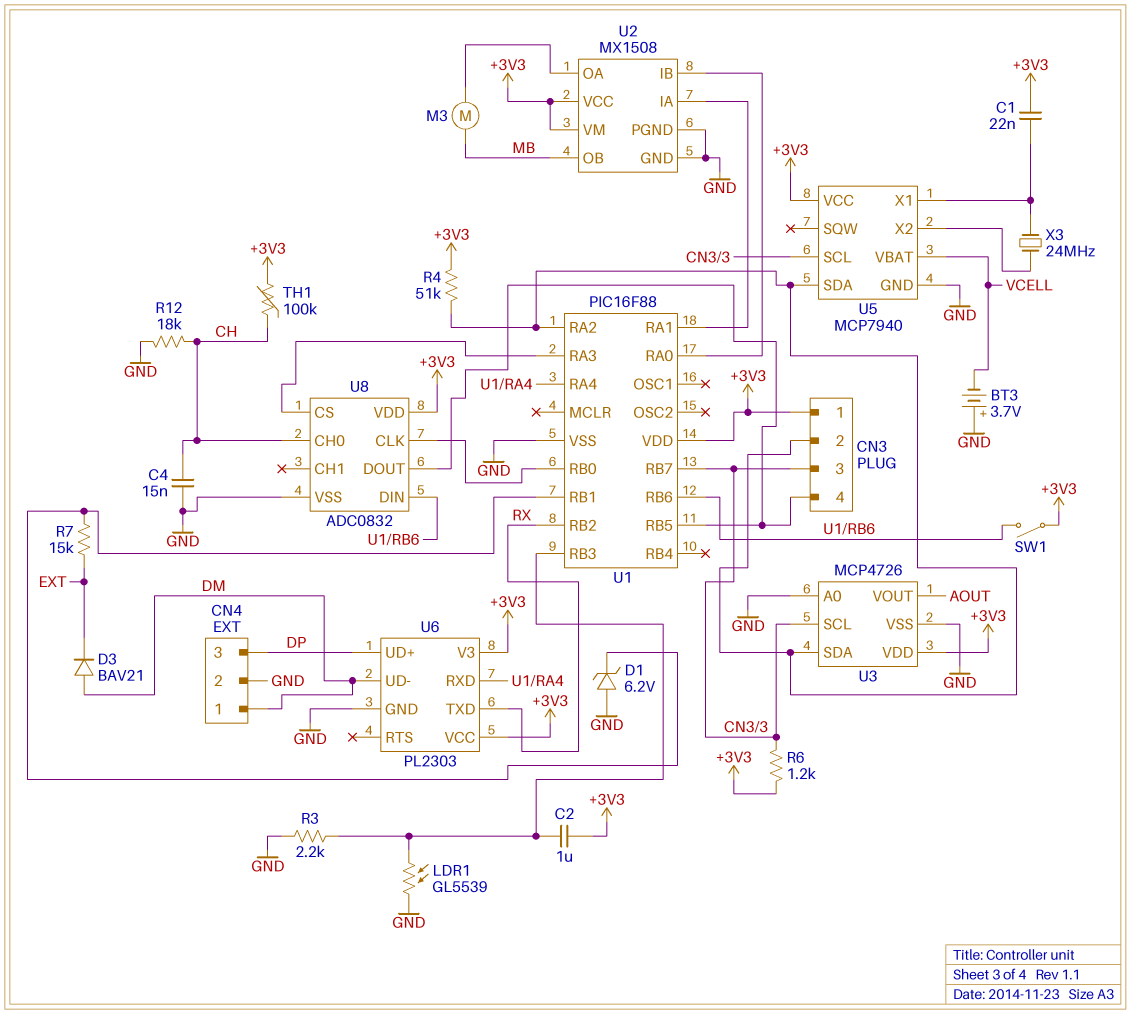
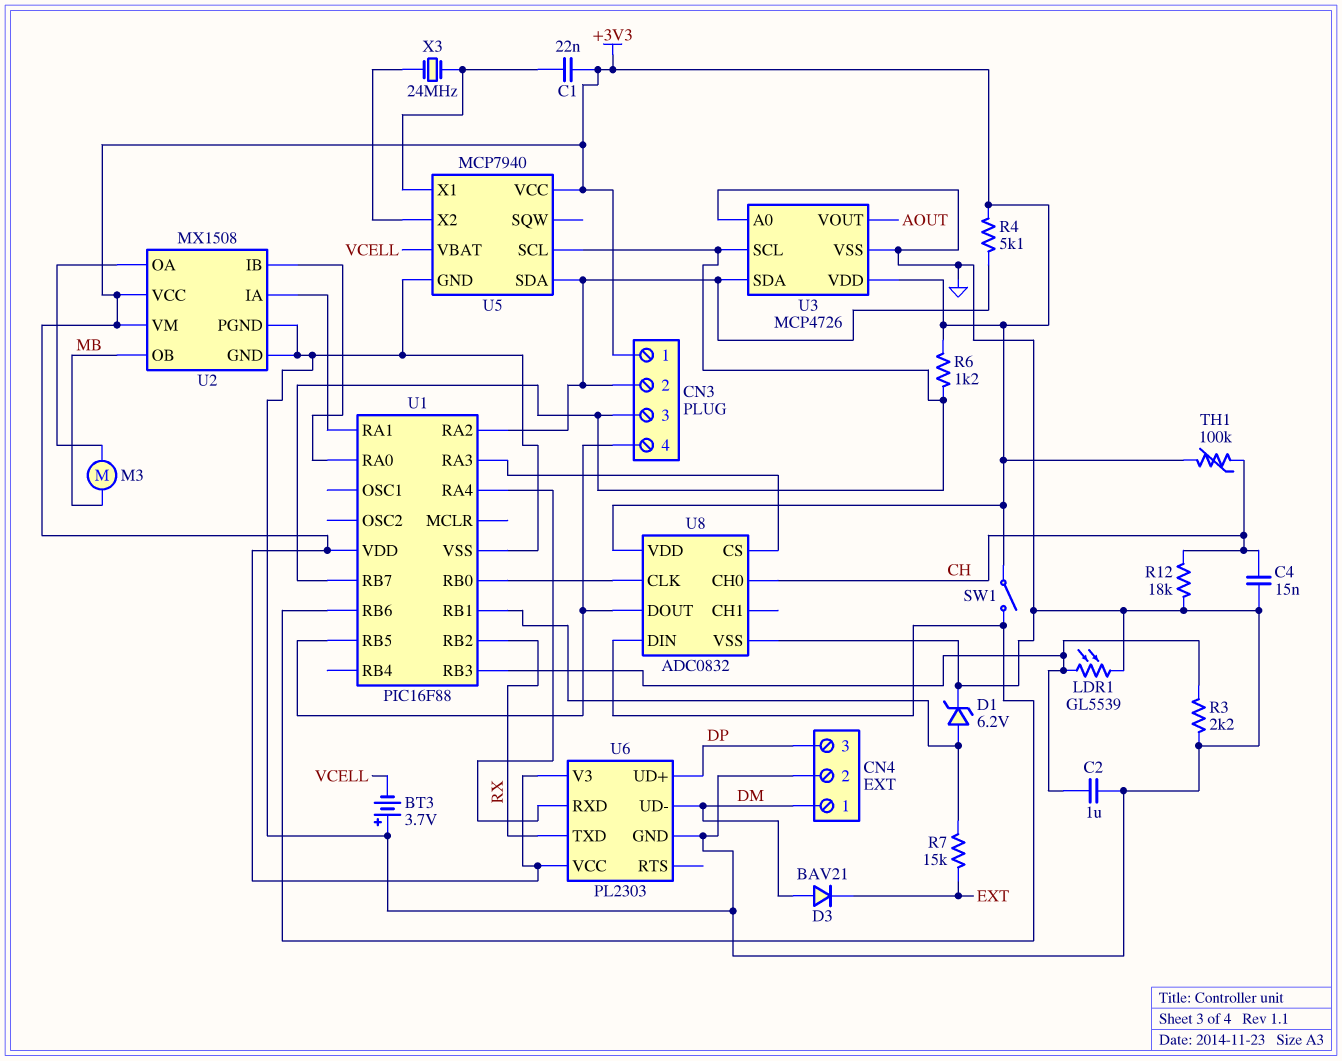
C2: 1uF (+3V3, U1/RB3) -> 1uF (GND, U1/RB3)
D1: zener 6.2V (A GND, K U1/RB1) -> zener 6.2V (A U1/RB1, K GND)
R4: 51k (+3V3, CN3/2) -> 5.1k (+3V3, CN3/2)

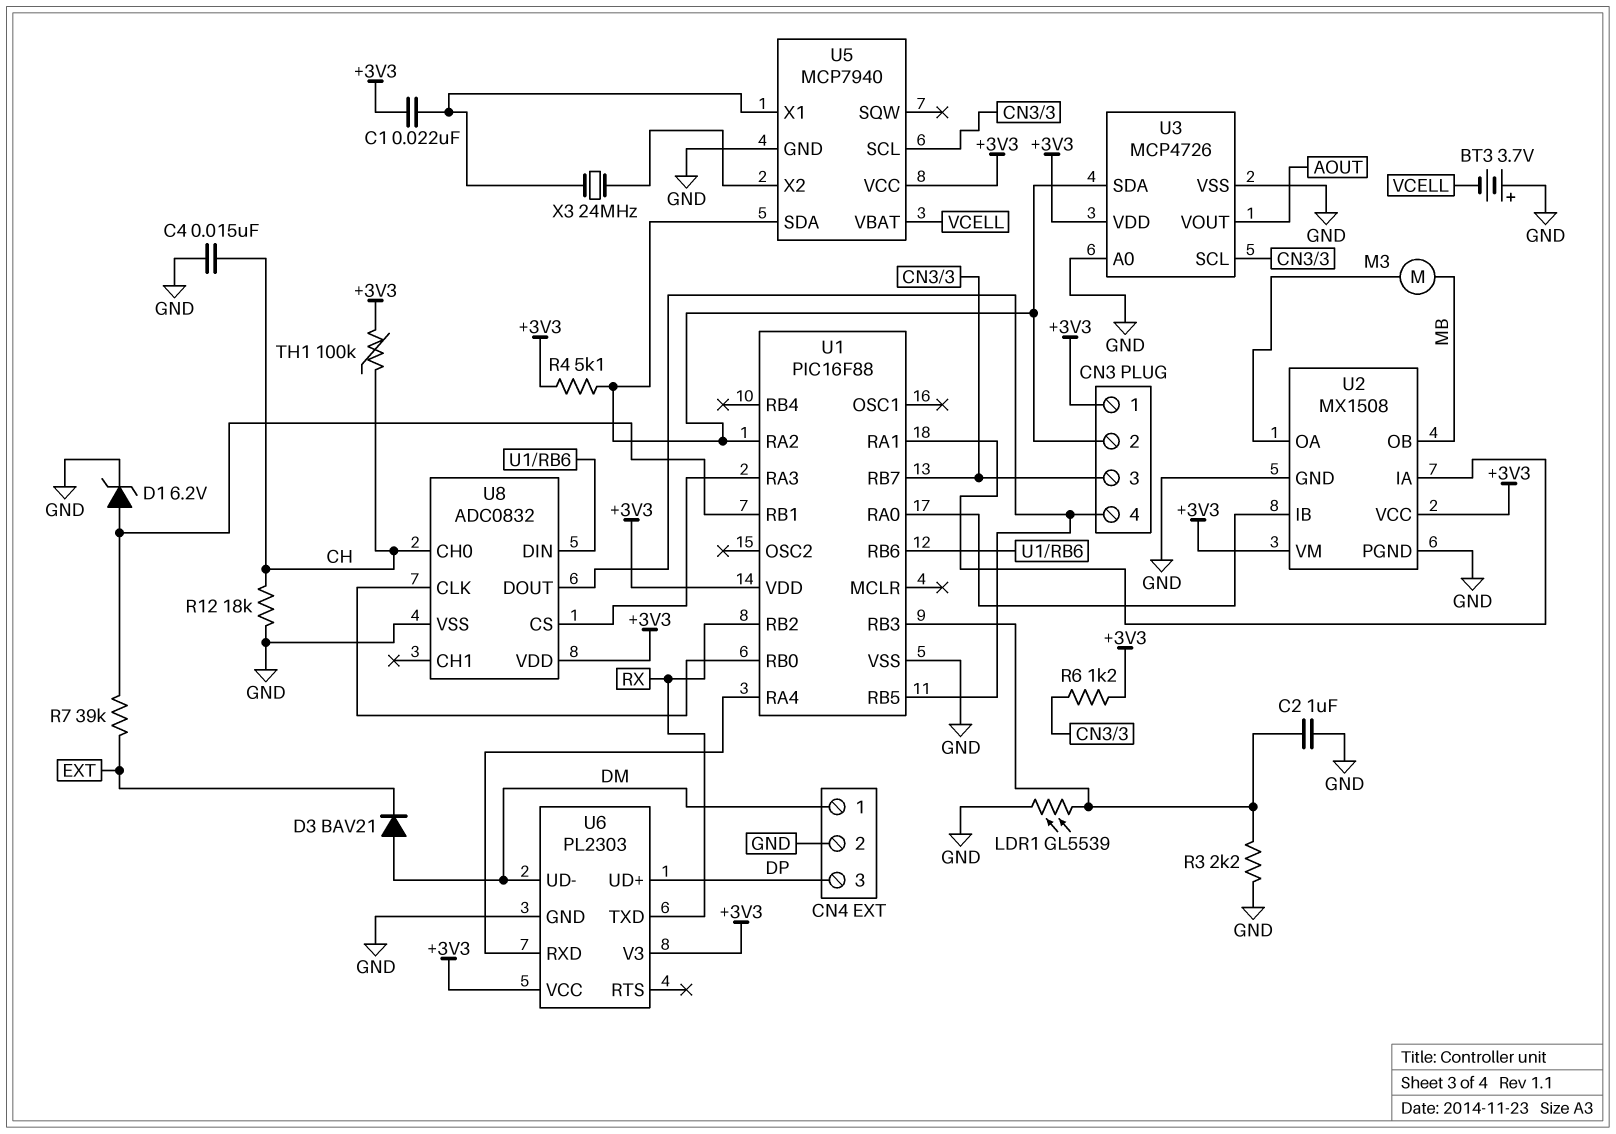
R7: 15k (EXT, U1/RB1) -> 39k (EXT, U1/RB1)
SW1: switch (+3V3, U1/RB6) -> none

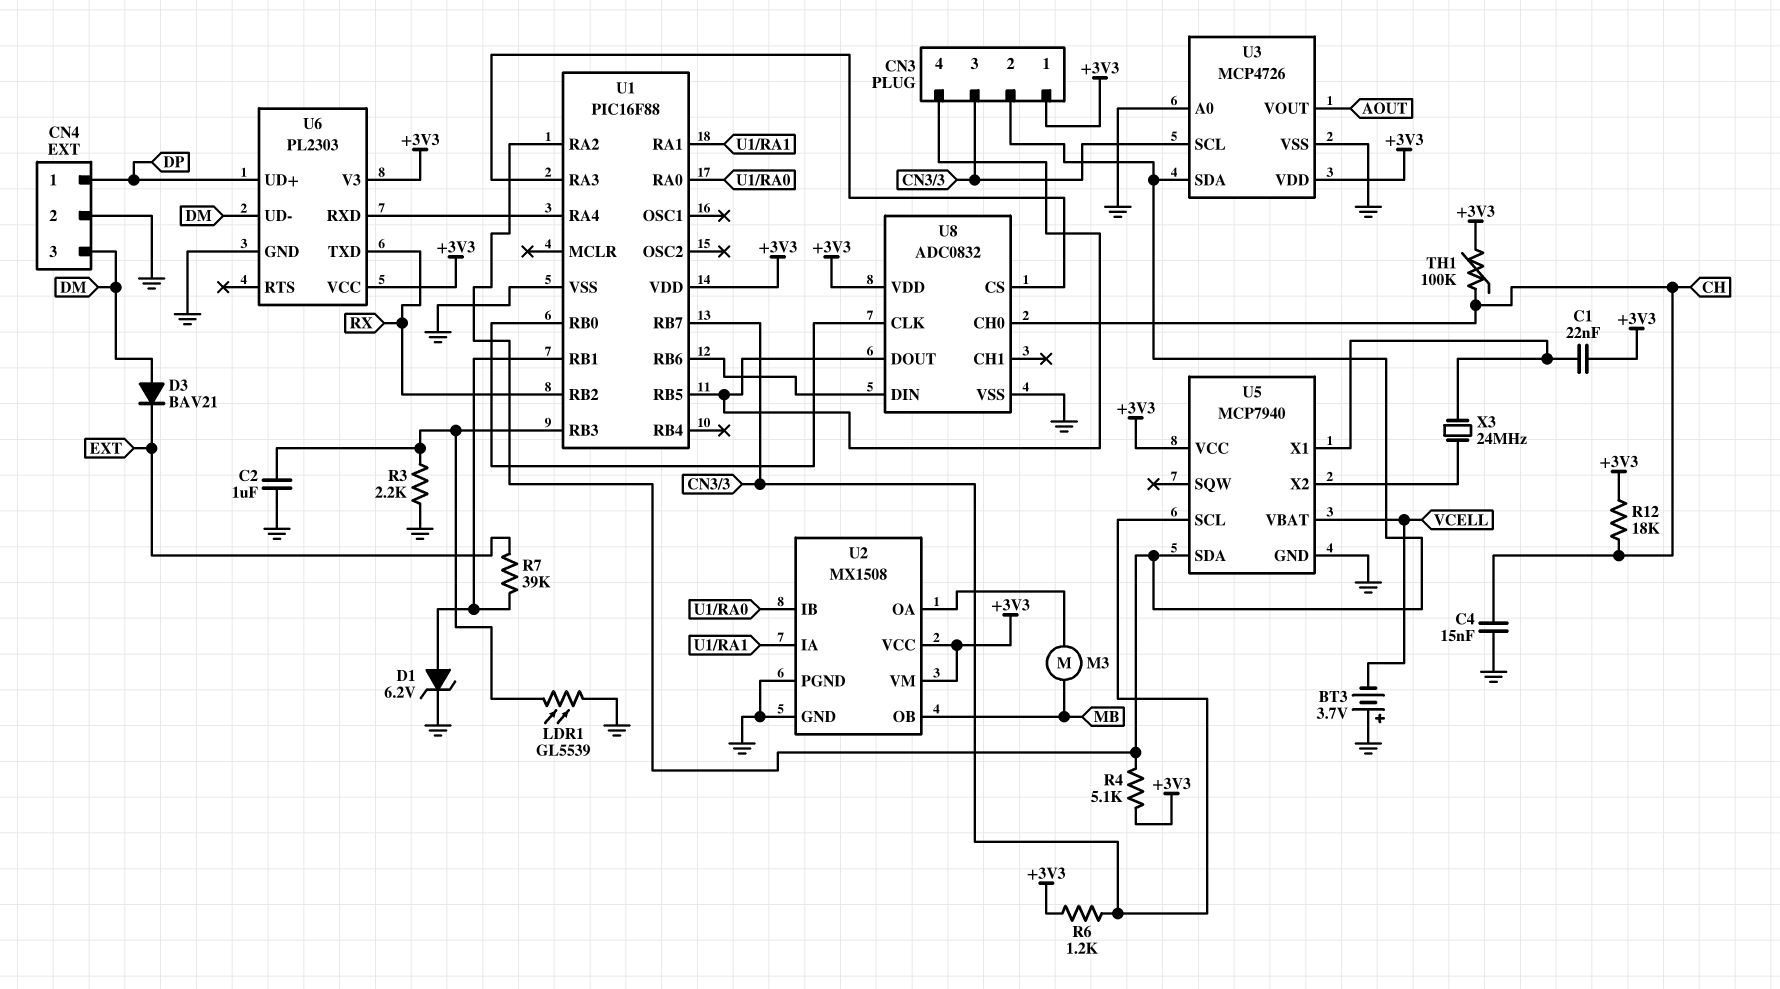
CN4 pin 1: DM -> DP
CN4 pin 3: DP -> DM
R12: 18k (CH, GND) -> 18k (+3V3, CH)

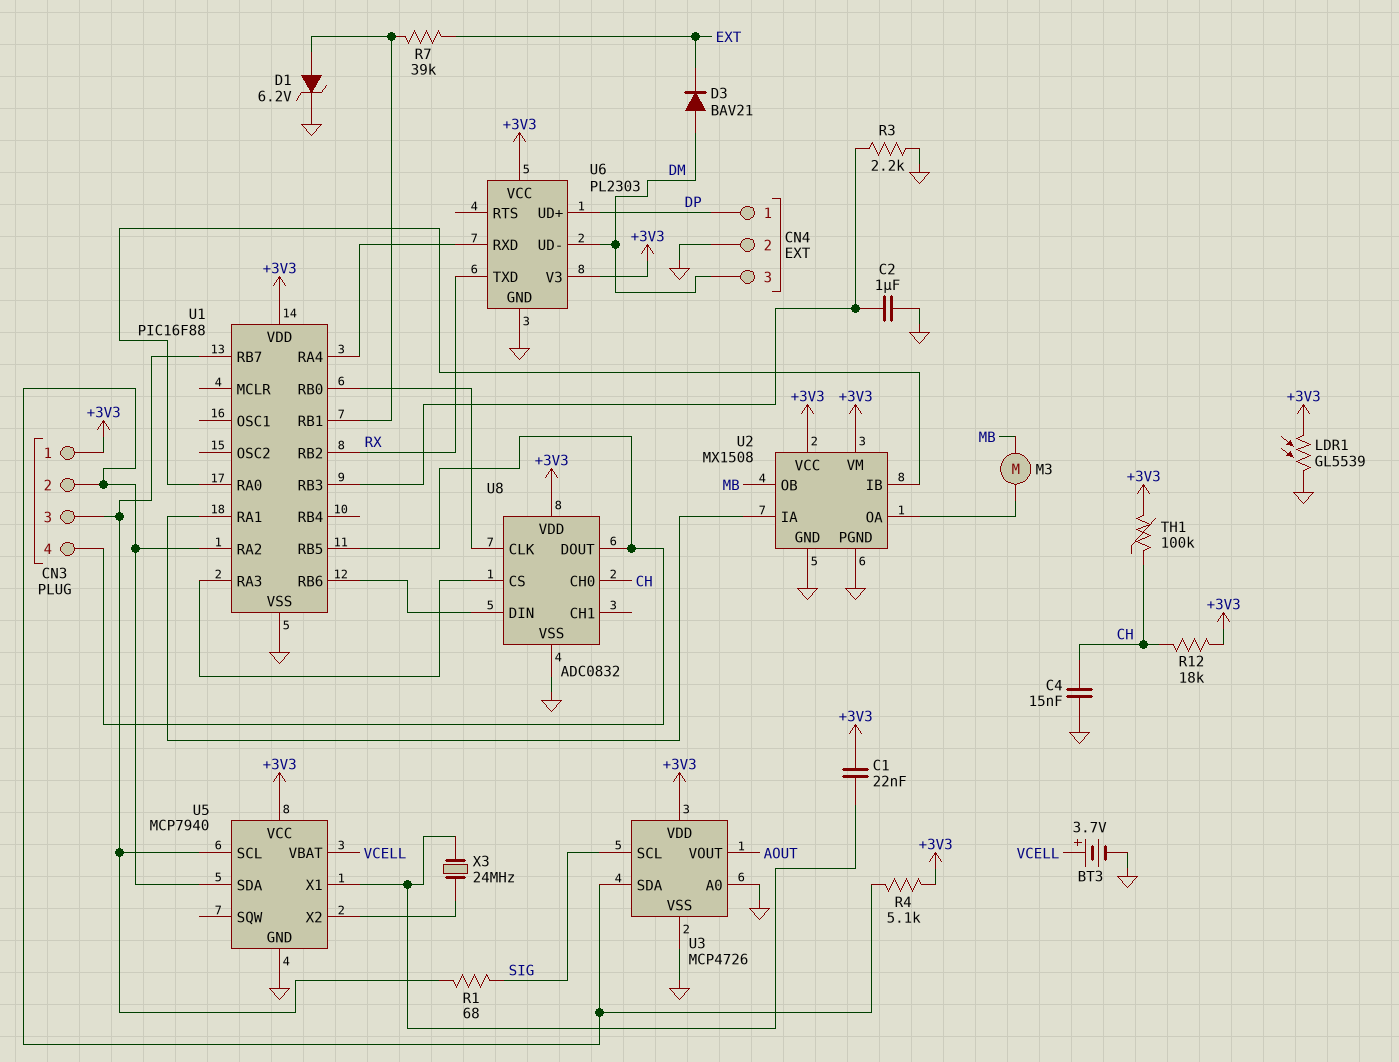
BT3: 3.7V (plus GND, minus VCELL) -> 3.7V (plus VCELL, minus GND)
LDR1: GL5539 (GND, U1/RB3) -> GL5539 (+3V3, GND)
R1: none -> 68 (CN3/3, SIG)
R6: 1.2k (+3V3, CN3/3) -> none
U3 pin SCL: CN3/3 -> SIG

